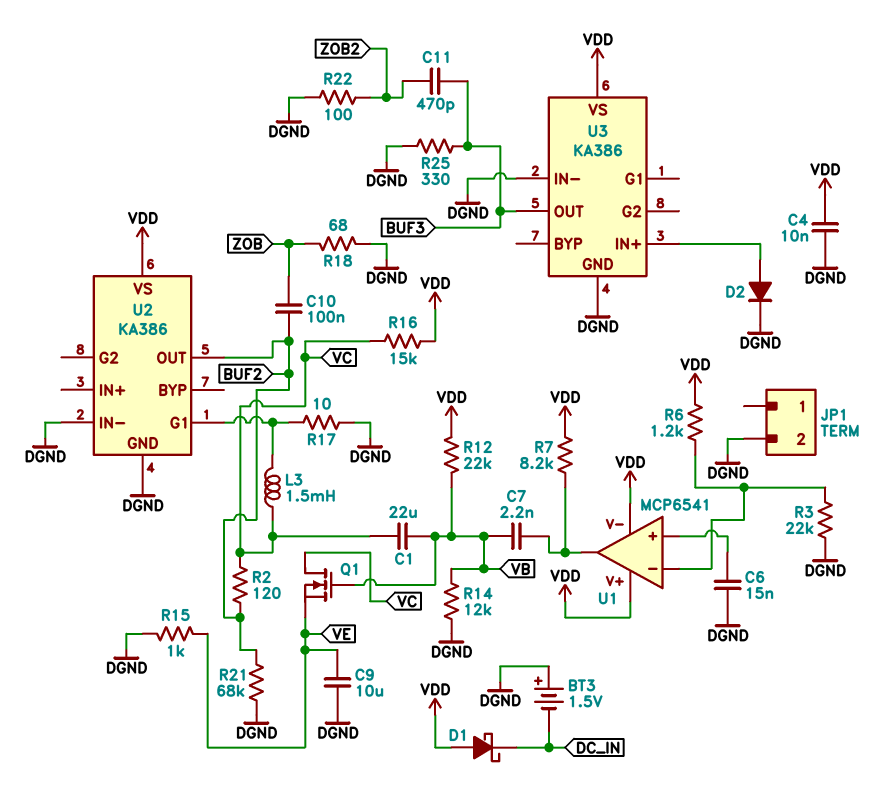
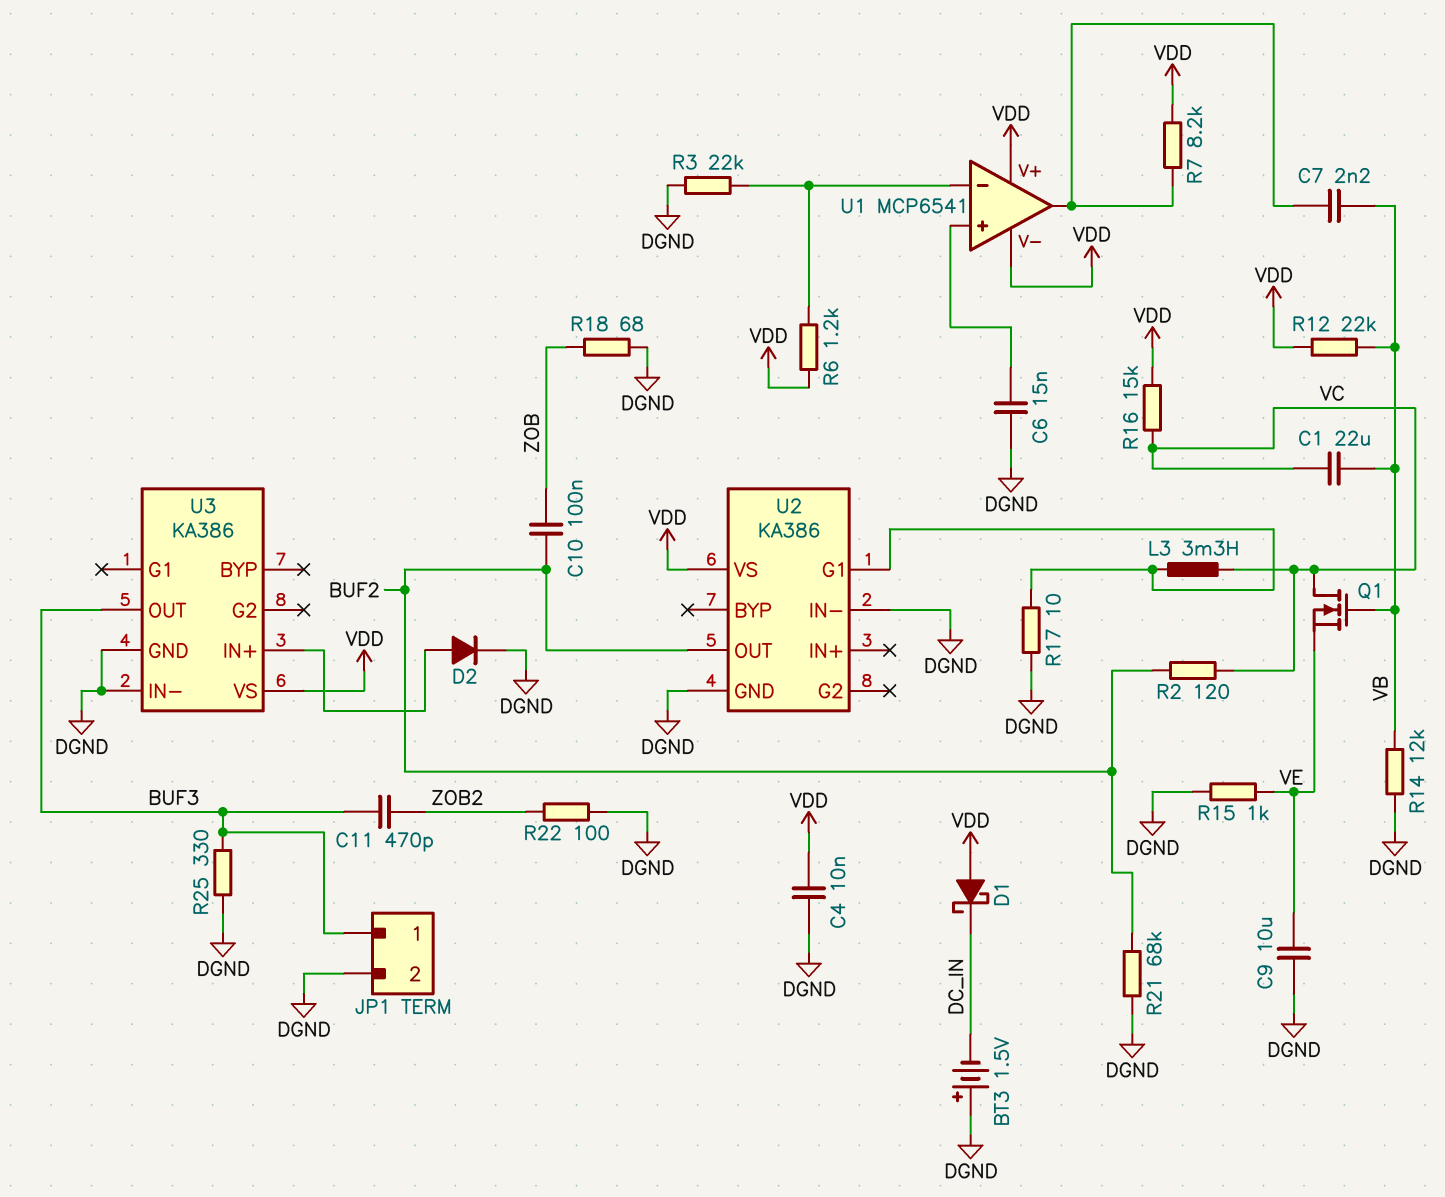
JP1 pin 1: none -> BUF3
L3: 1.5mH (U2/G1, VC) -> 3.3mH (U2/G1, VC)

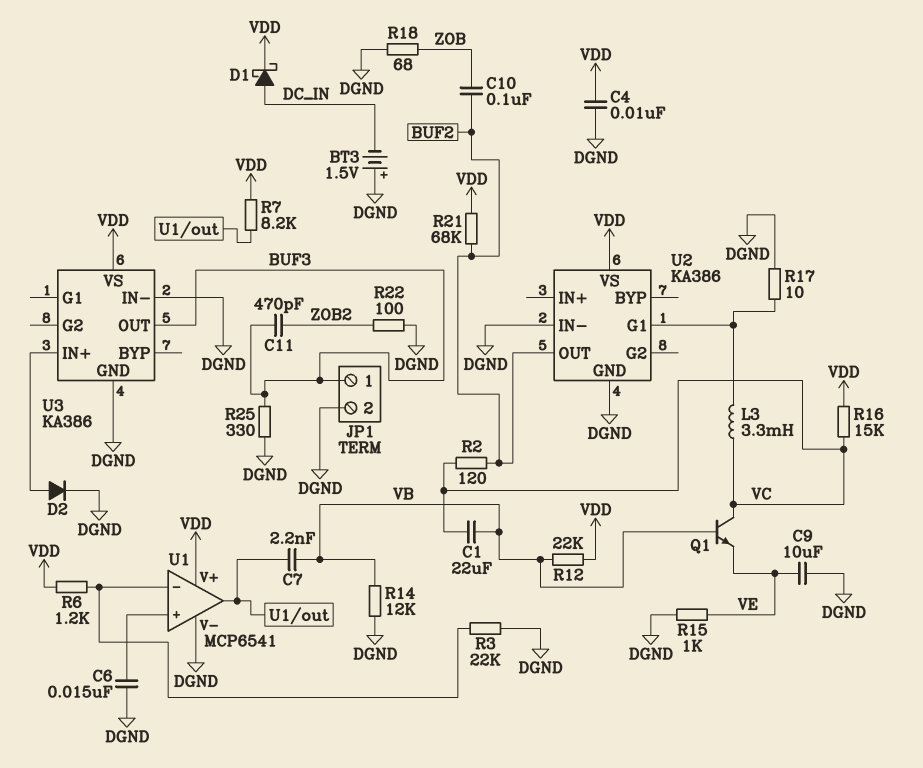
D1: schottky (A VDD, K DC_IN) -> schottky (A DC_IN, K VDD)
Q1: NMOS (G VB, D VC, S VE) -> NPN (B VB, C VC, E VE)
R21: 68k (BUF2, DGND) -> 68k (BUF2, VDD)
U1 pin V-: VDD -> DGND

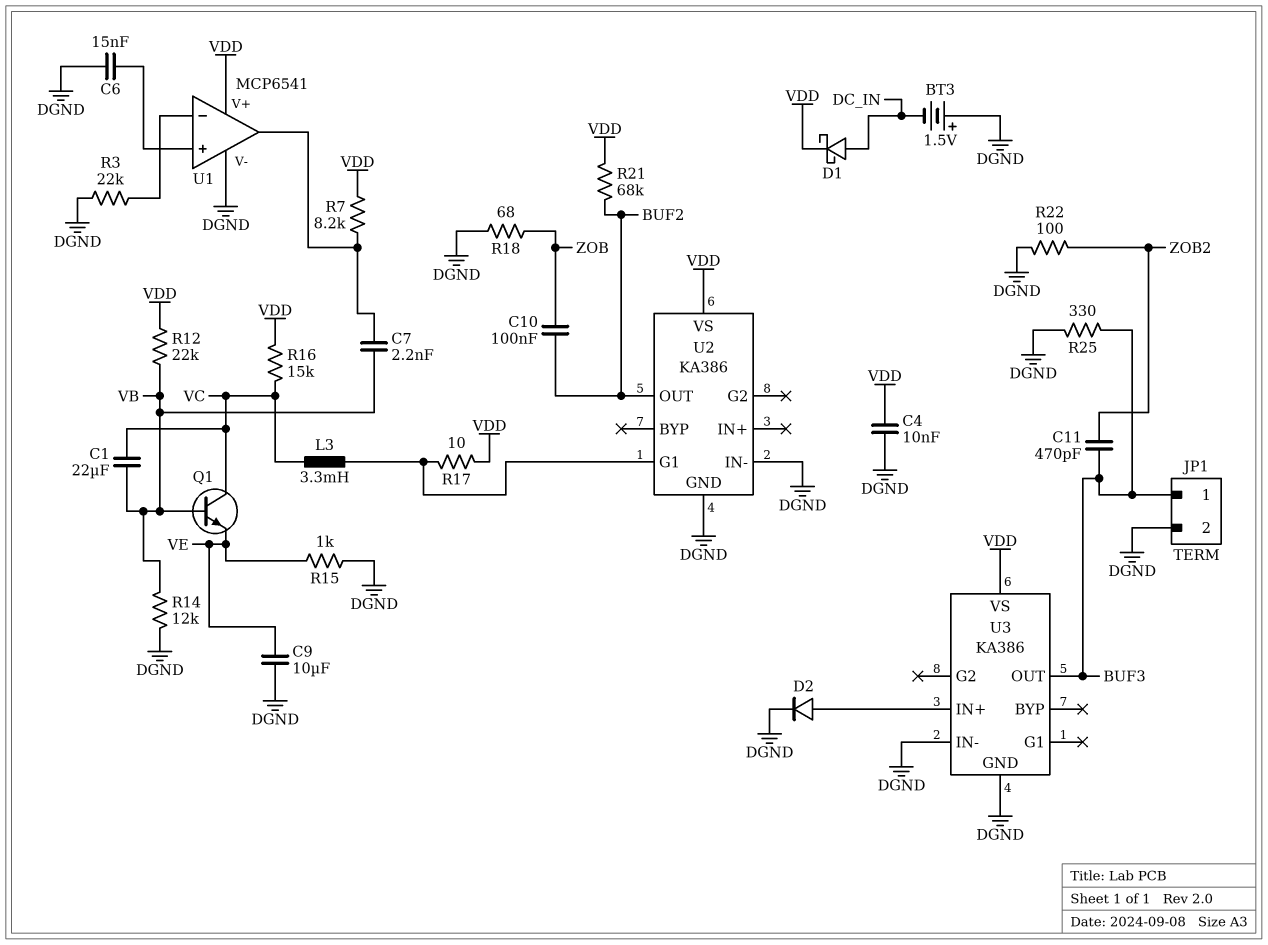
R2: 120 (BUF2, VC) -> none
R6: 1.2k (U1/in-, VDD) -> none
R17: 10 (DGND, U2/G1) -> 10 (U2/G1, VDD)

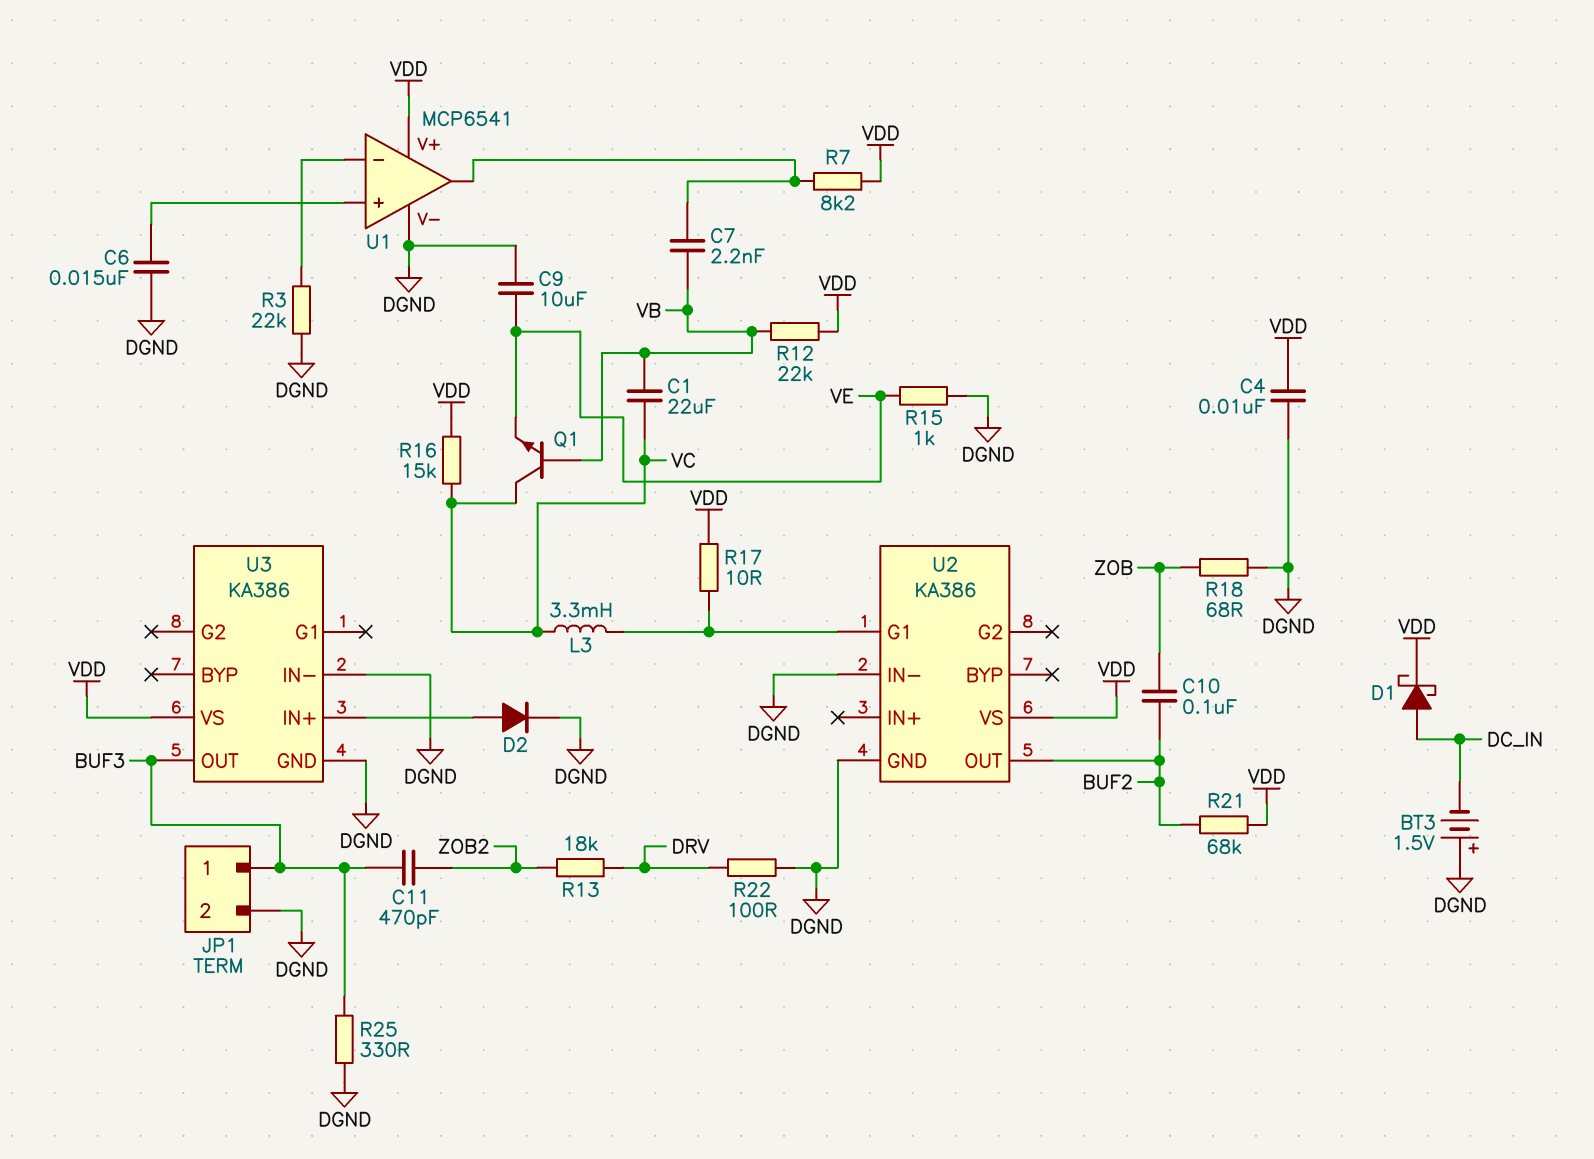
R13: none -> 18k (DRV, ZOB2)
R14: 12k (DGND, VB) -> none
R22: 100 (DGND, ZOB2) -> 100 (DGND, DRV)

